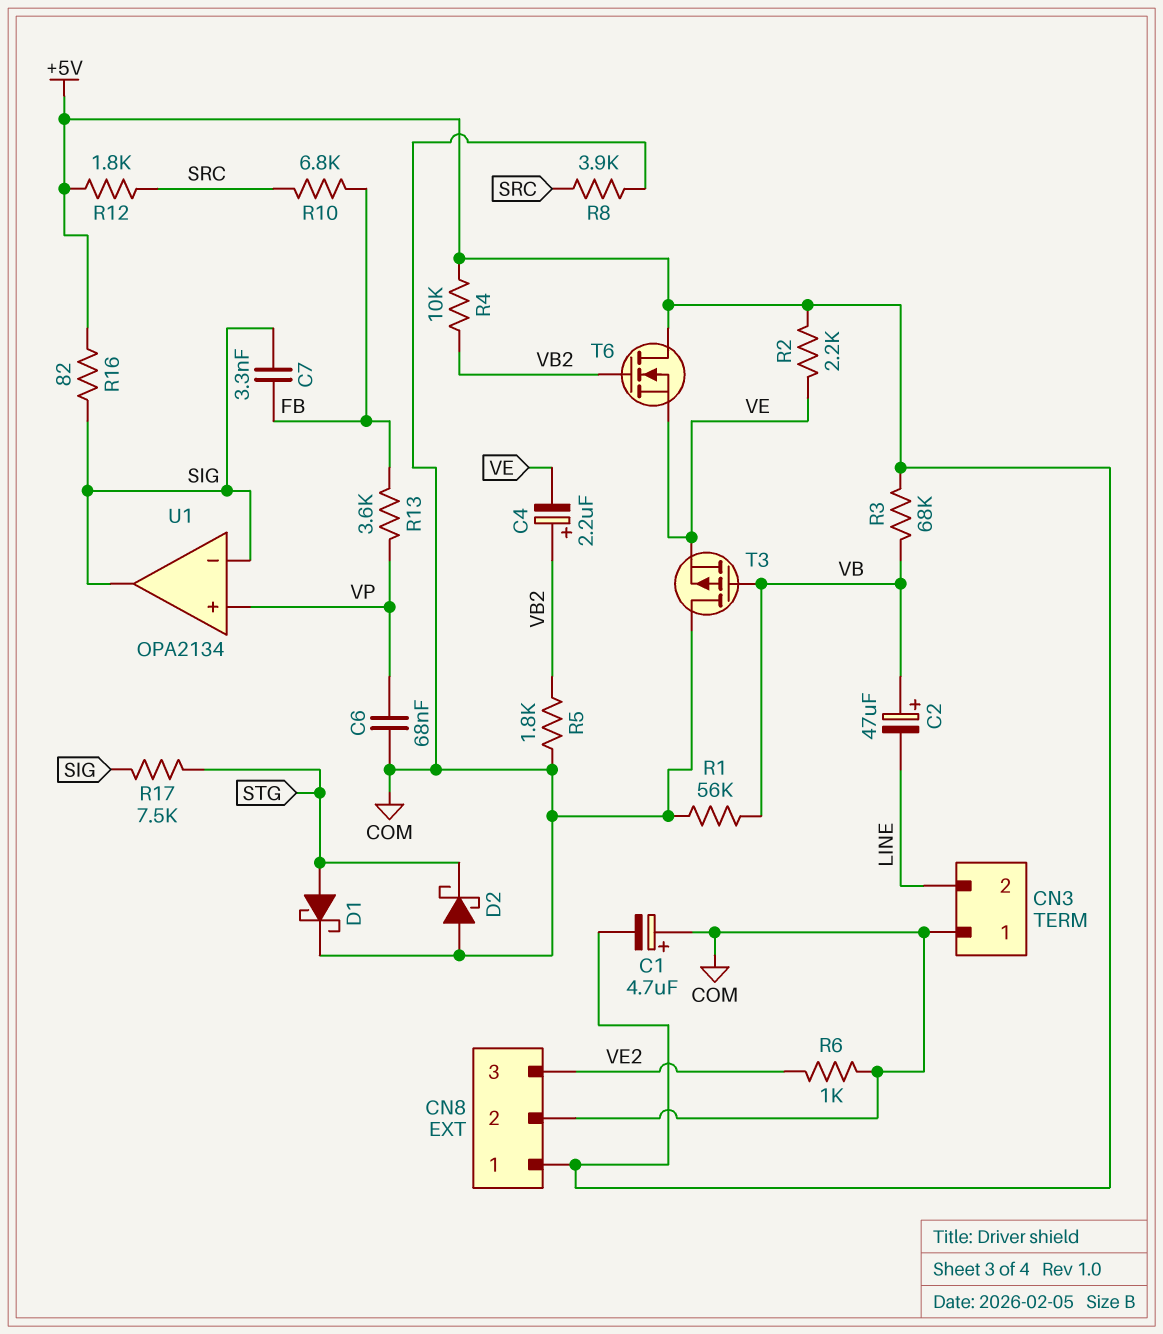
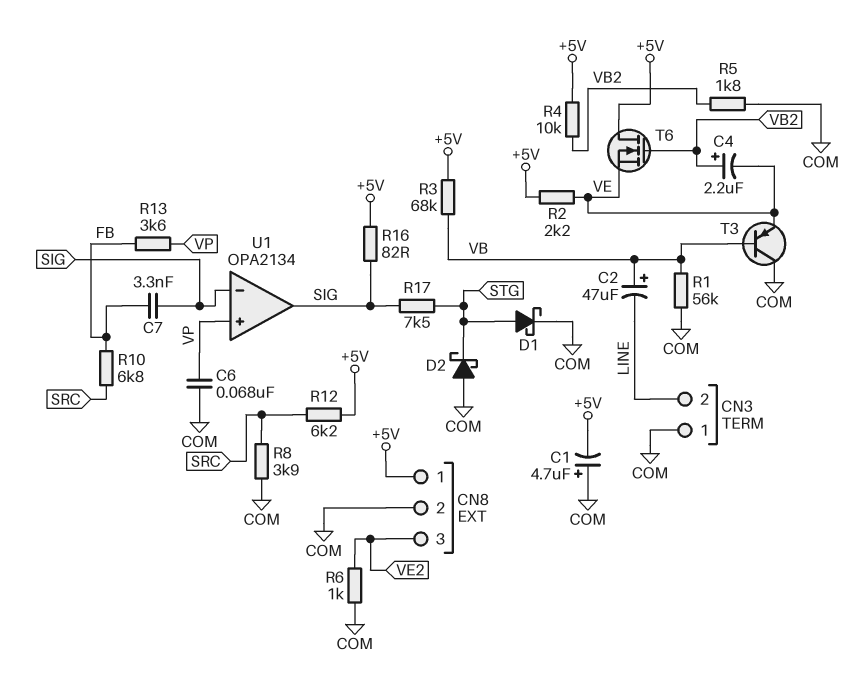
R12: 1.8k (+5V, SRC) -> 6.2k (+5V, SRC)
T3: PMOS (G VB, D COM, S VE) -> PNP (B VB, C COM, E VE)

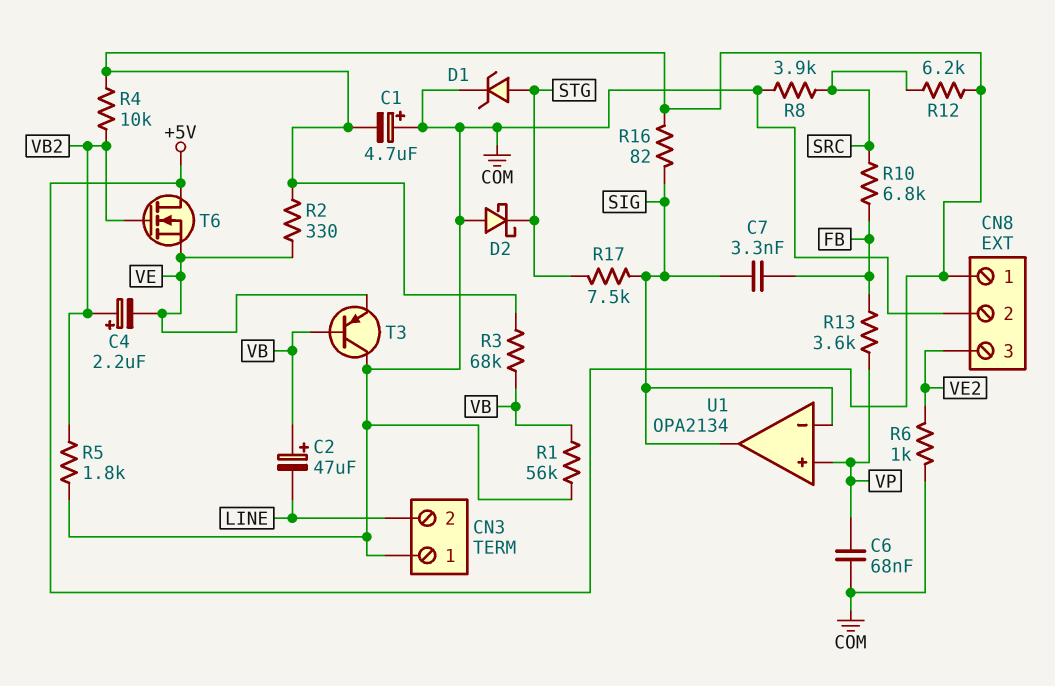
D1: schottky (A STG, K COM) -> zener (A STG, K COM)
R2: 2.2k (+5V, VE) -> 330 (+5V, VE)

